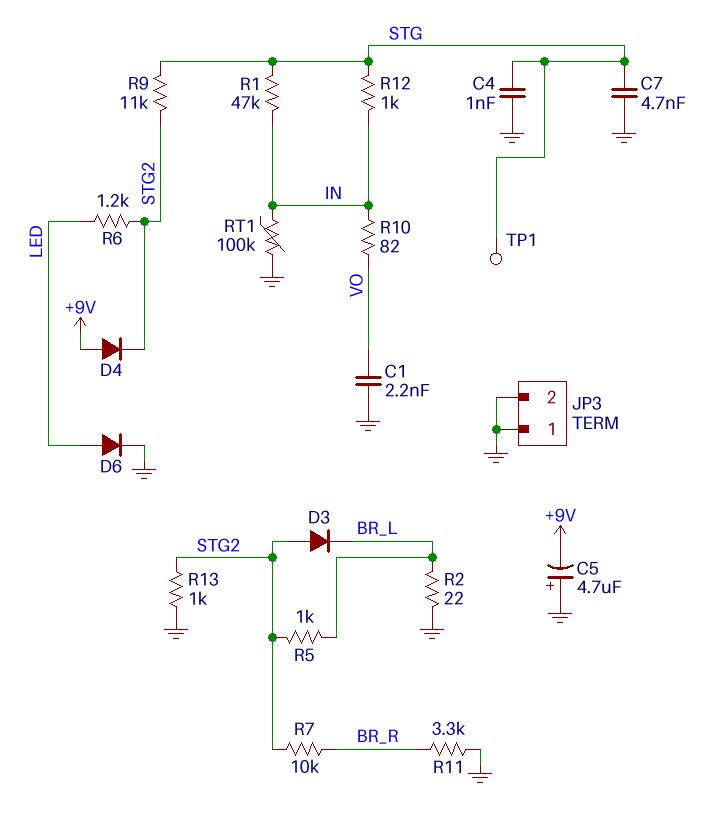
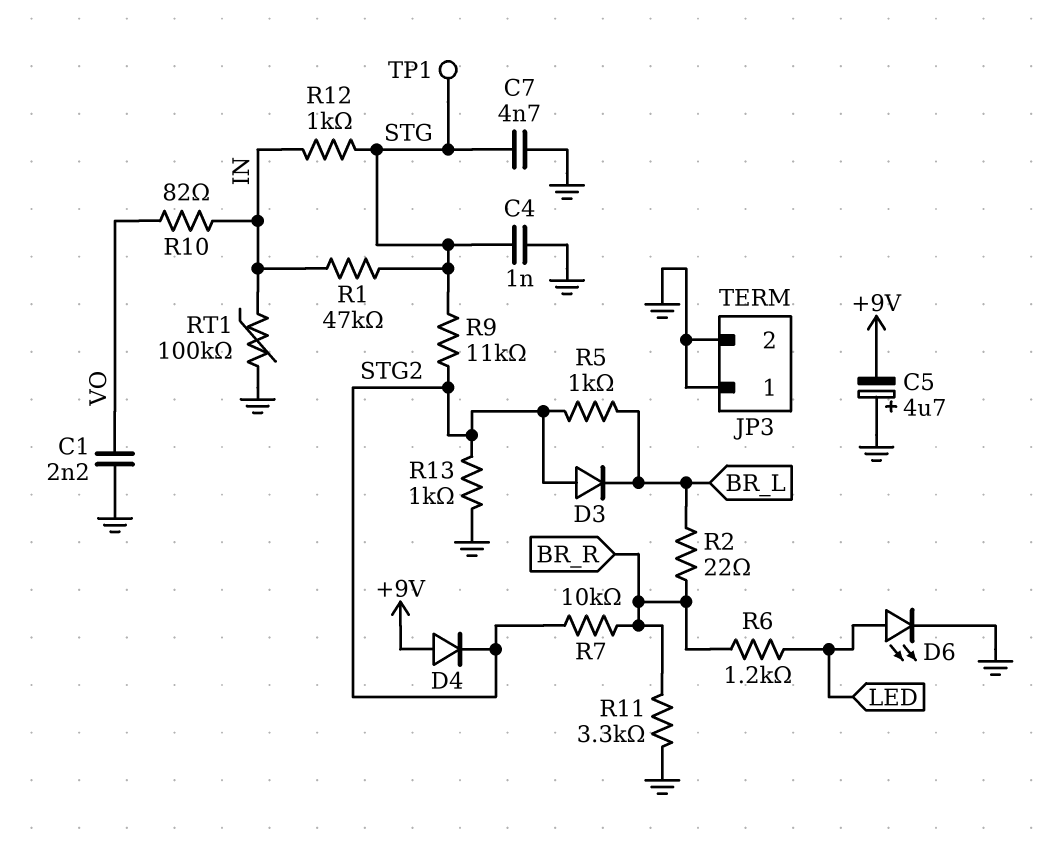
D6: diode (A LED, K GND) -> LED (A LED, K GND)
R2: 22 (BR_L, GND) -> 22 (BR_L, BR_R)
R6: 1.2k (LED, STG2) -> 1.2k (BR_R, LED)

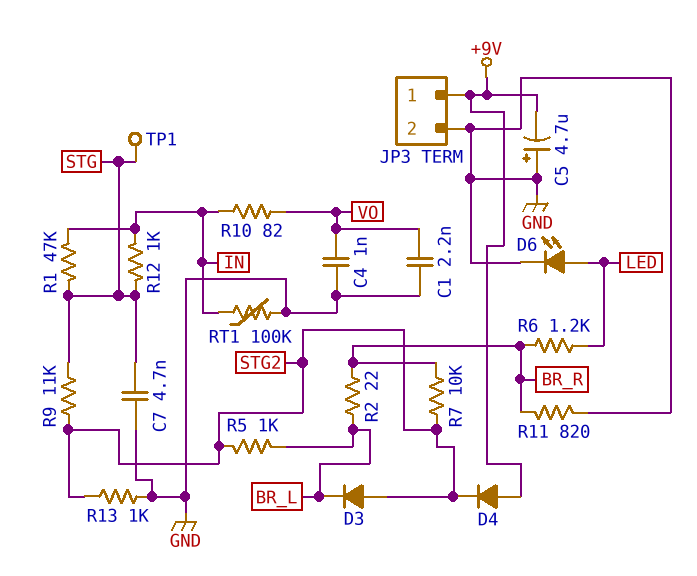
C4: 1nF (GND, STG) -> 1nF (GND, VO)
JP3 pin 1: GND -> +9V
R11: 3.3k (BR_R, GND) -> 820 (BR_R, GND)

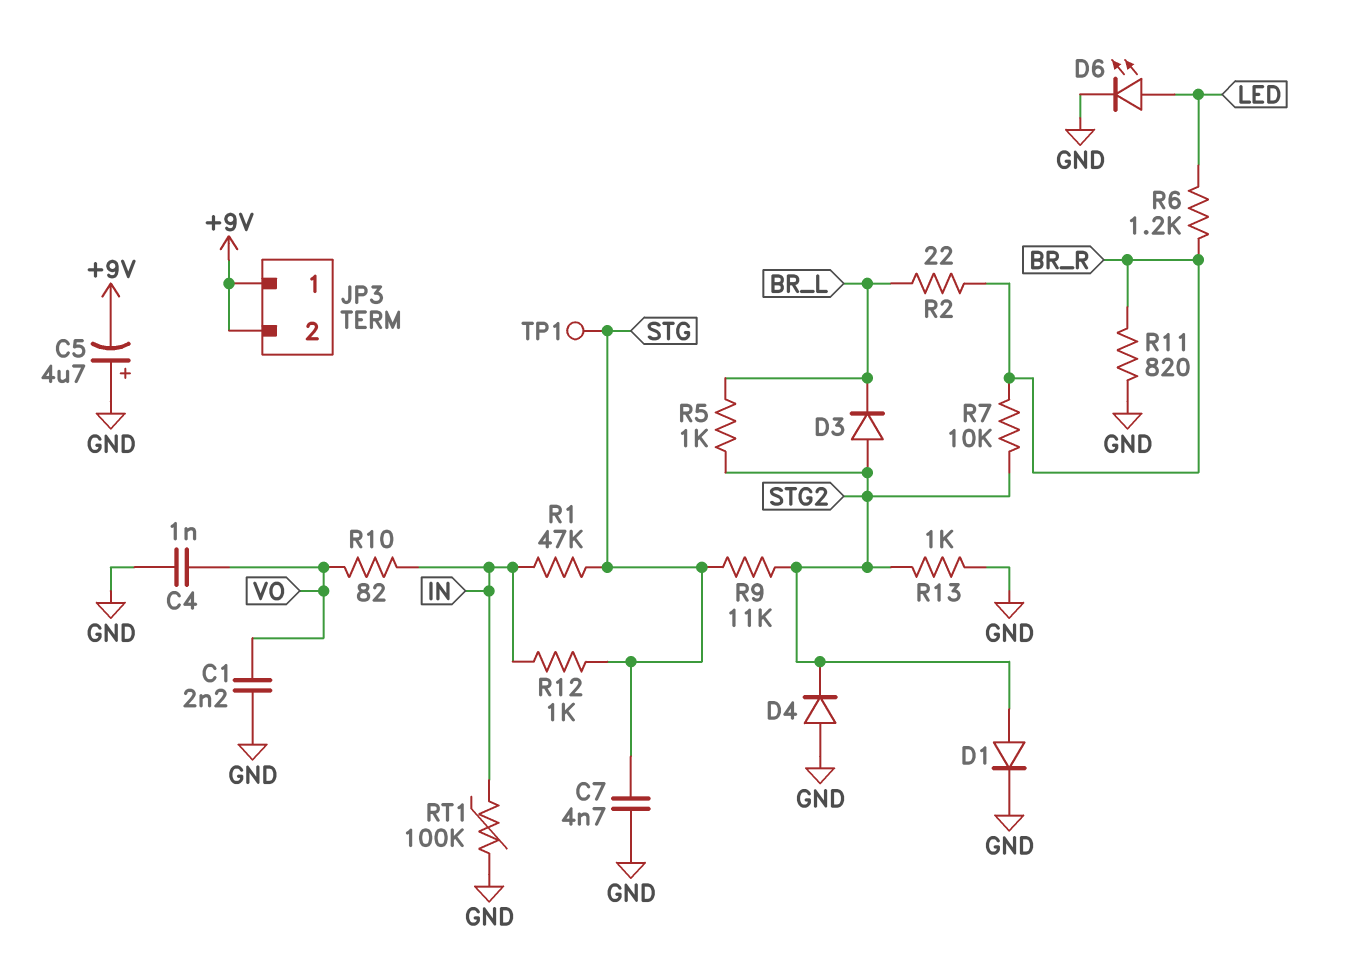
D1: none -> diode (A STG2, K GND)
D4: diode (A +9V, K STG2) -> diode (A GND, K STG2)
JP3 pin 2: GND -> +9V

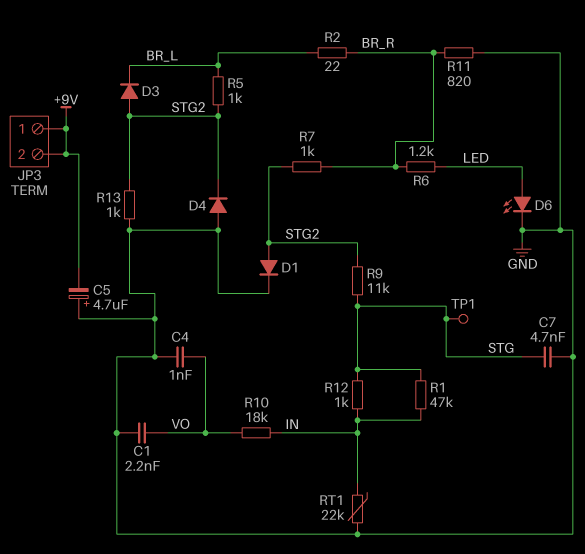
R7: 10k (BR_R, STG2) -> 1k (BR_R, STG2)
R10: 82 (IN, VO) -> 18k (IN, VO)
RT1: 100k (GND, IN) -> 22k (GND, IN)

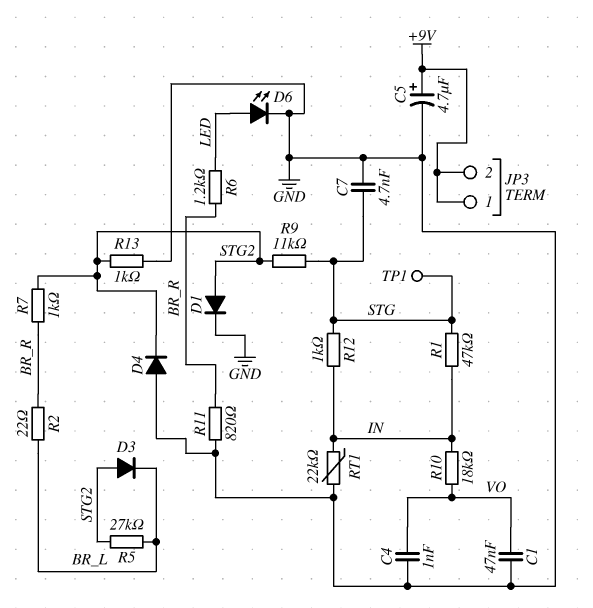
C1: 2.2nF (GND, VO) -> 47nF (GND, VO)
C5: 4.7uF (plus GND, minus +9V) -> 4.7uF (plus +9V, minus GND)
R5: 1k (BR_L, STG2) -> 27k (BR_L, STG2)

